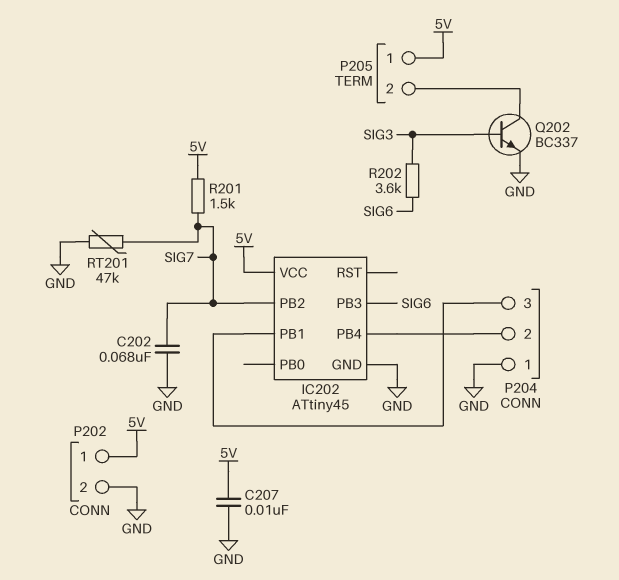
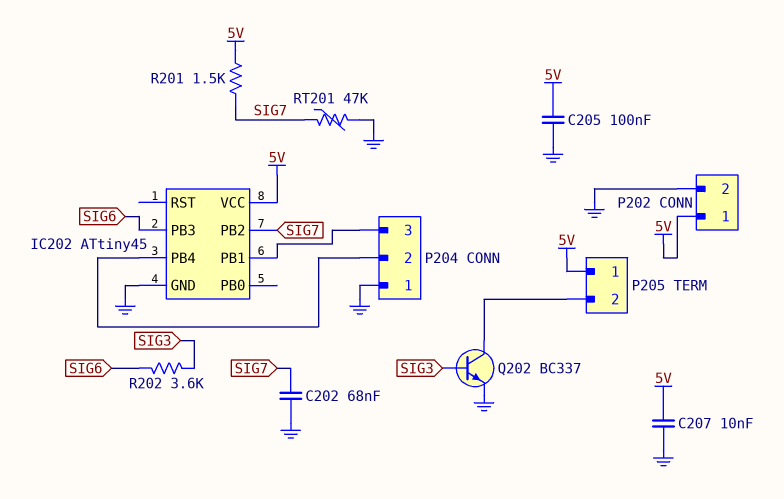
C205: none -> 100nF (5V, GND)

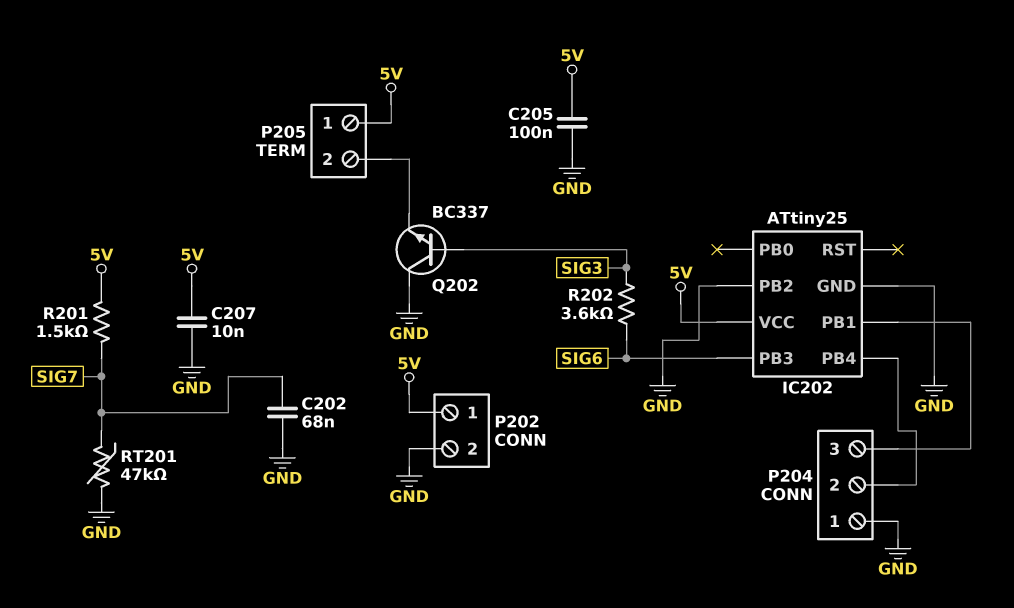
IC202: ATtiny45 -> ATtiny25
IC202 pin PB2: SIG7 -> GND
Q202: NPN BC337 (B SIG3, C P205/2, E GND) -> NPN BC337 (B SIG3, C GND, E P205/2)

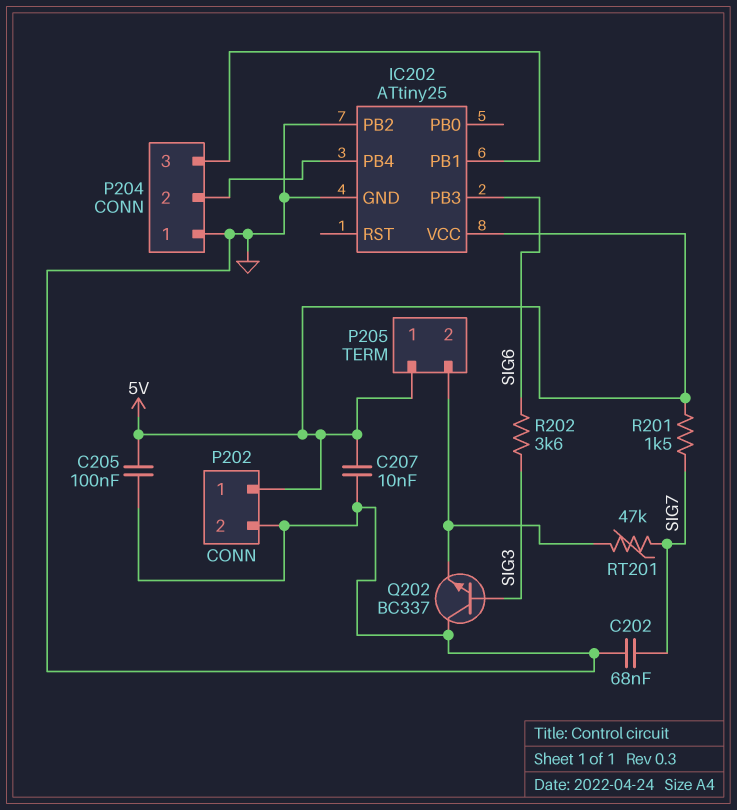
RT201: 47k (GND, SIG7) -> 47k (P205/2, SIG7)

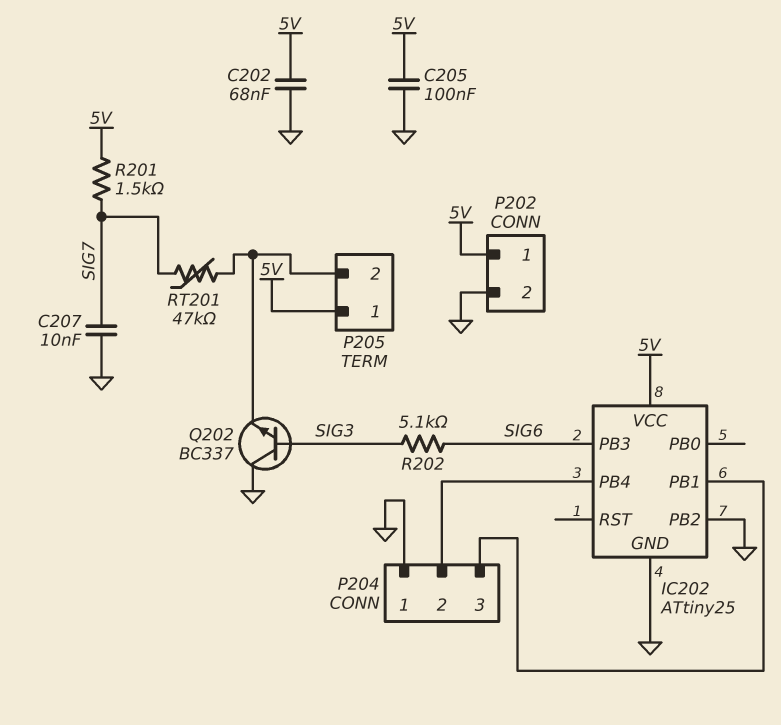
C202: 68nF (GND, SIG7) -> 68nF (5V, GND)
C207: 10nF (5V, GND) -> 10nF (GND, SIG7)
R202: 3.6k (SIG3, SIG6) -> 5.1k (SIG3, SIG6)

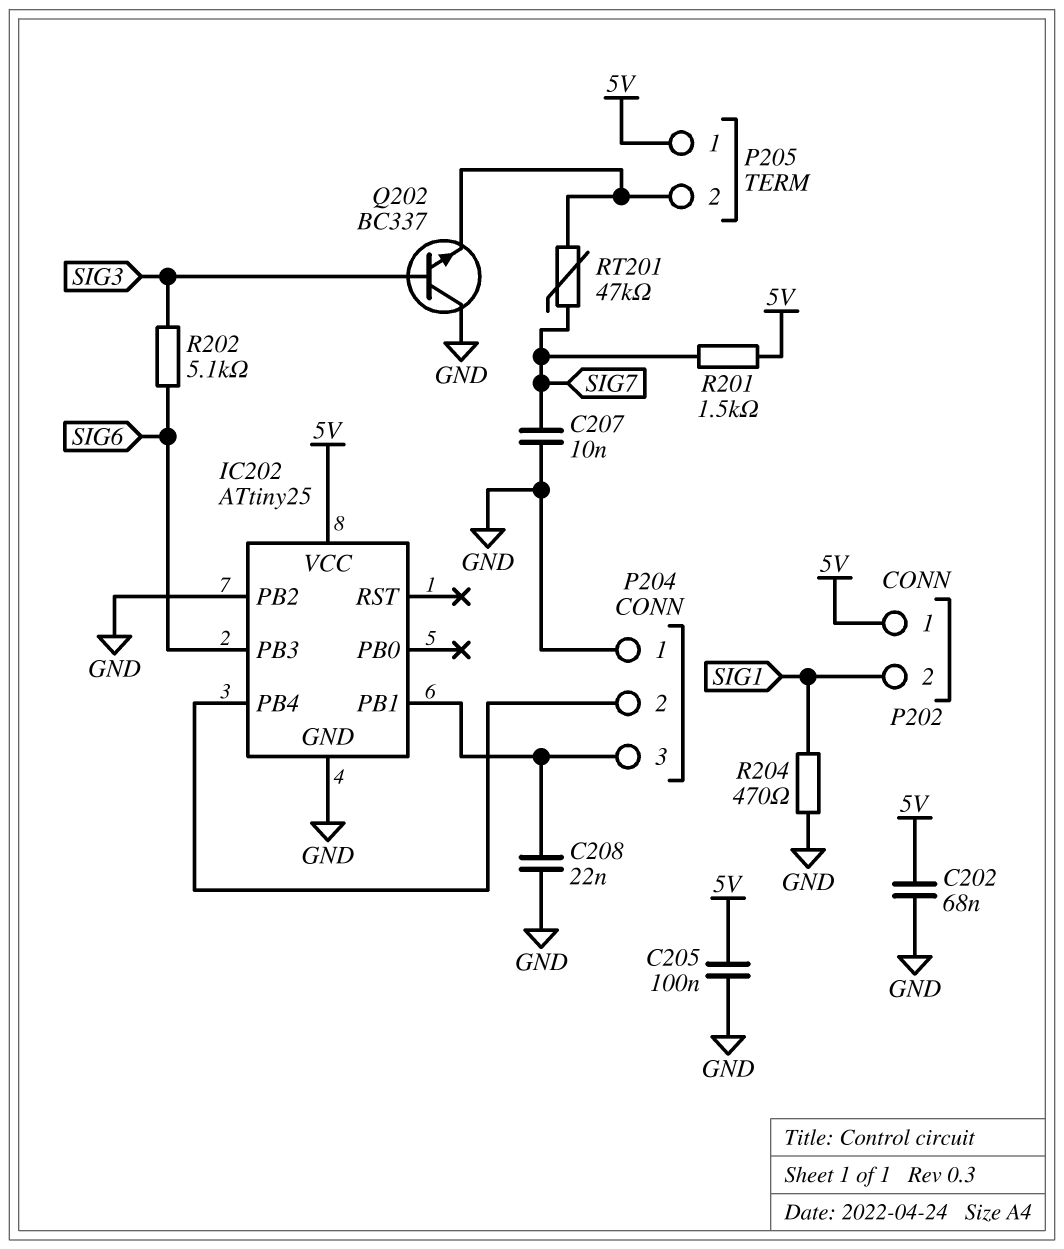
C208: none -> 22nF (GND, IC202/PB1)
P202 pin 2: GND -> SIG1
R204: none -> 470 (GND, SIG1)

